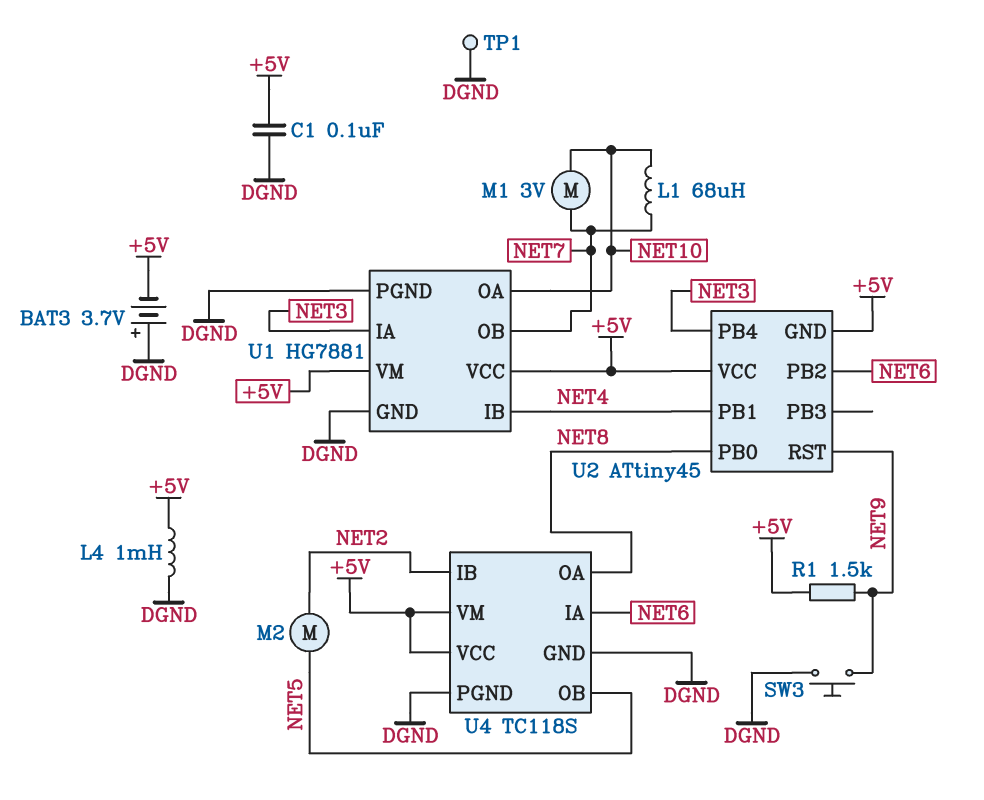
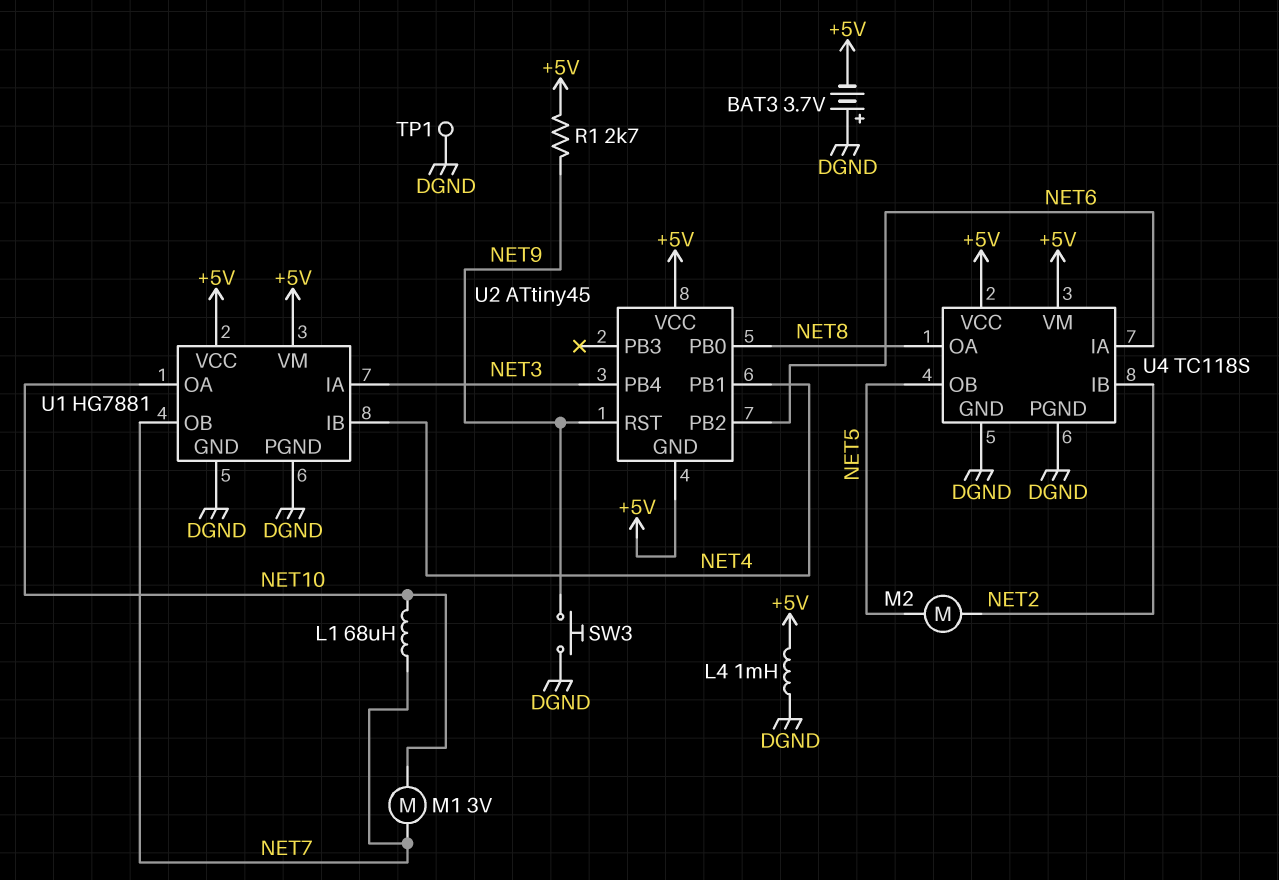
C1: 100nF (+5V, DGND) -> none
R1: 1.5k (+5V, NET9) -> 2.7k (+5V, NET9)

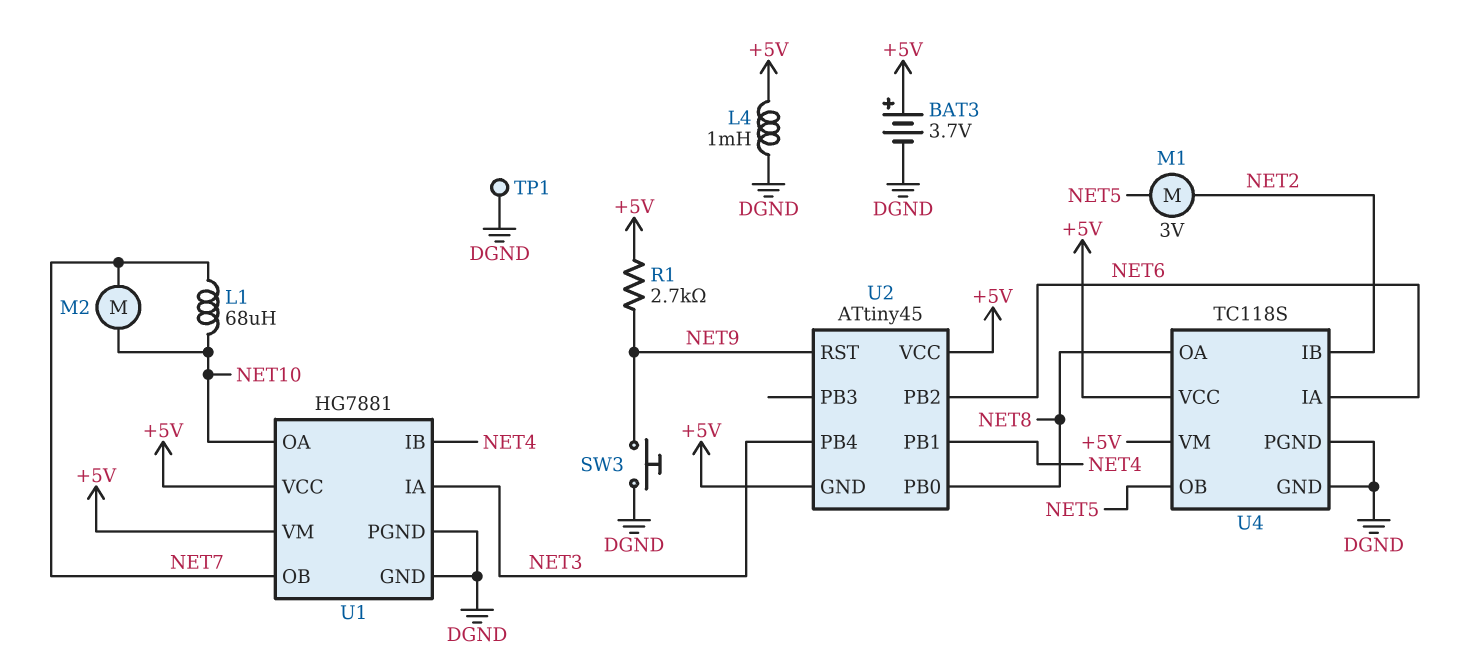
BAT3: 3.7V (plus DGND, minus +5V) -> 3.7V (plus +5V, minus DGND)
M1: motor 3V (NET7, NET10) -> motor 3V (NET2, NET5)
M2: motor (NET2, NET5) -> motor (NET7, NET10)

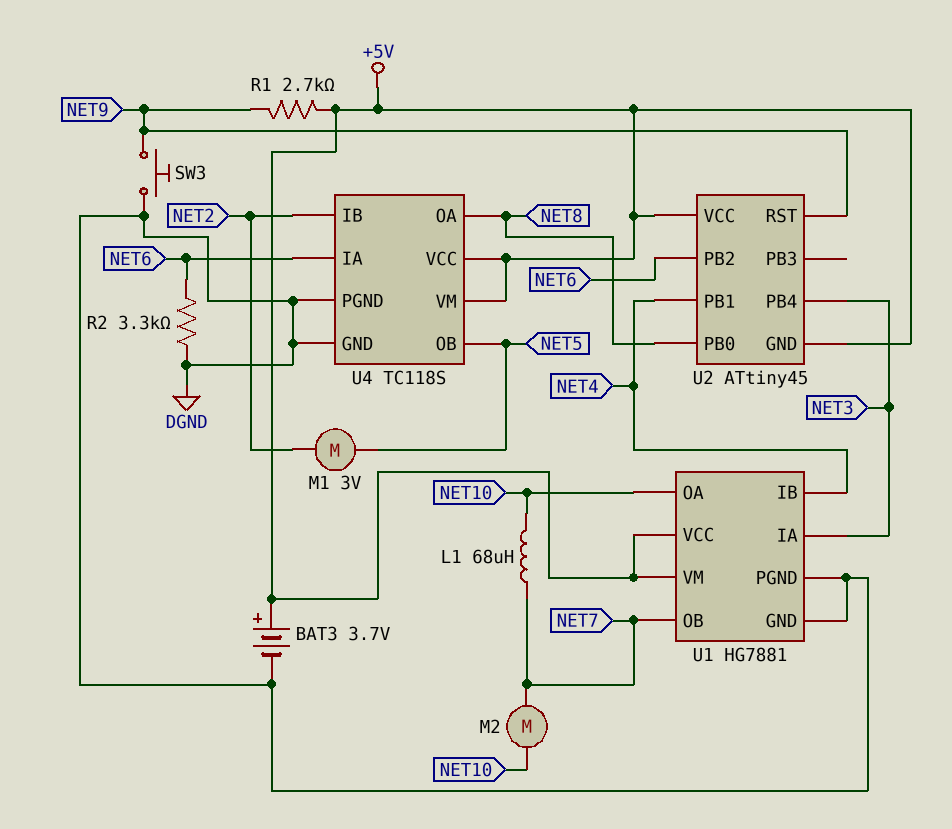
L4: 1mH (+5V, DGND) -> none
R2: none -> 3.3k (DGND, NET6)
TP1: test point (DGND) -> none

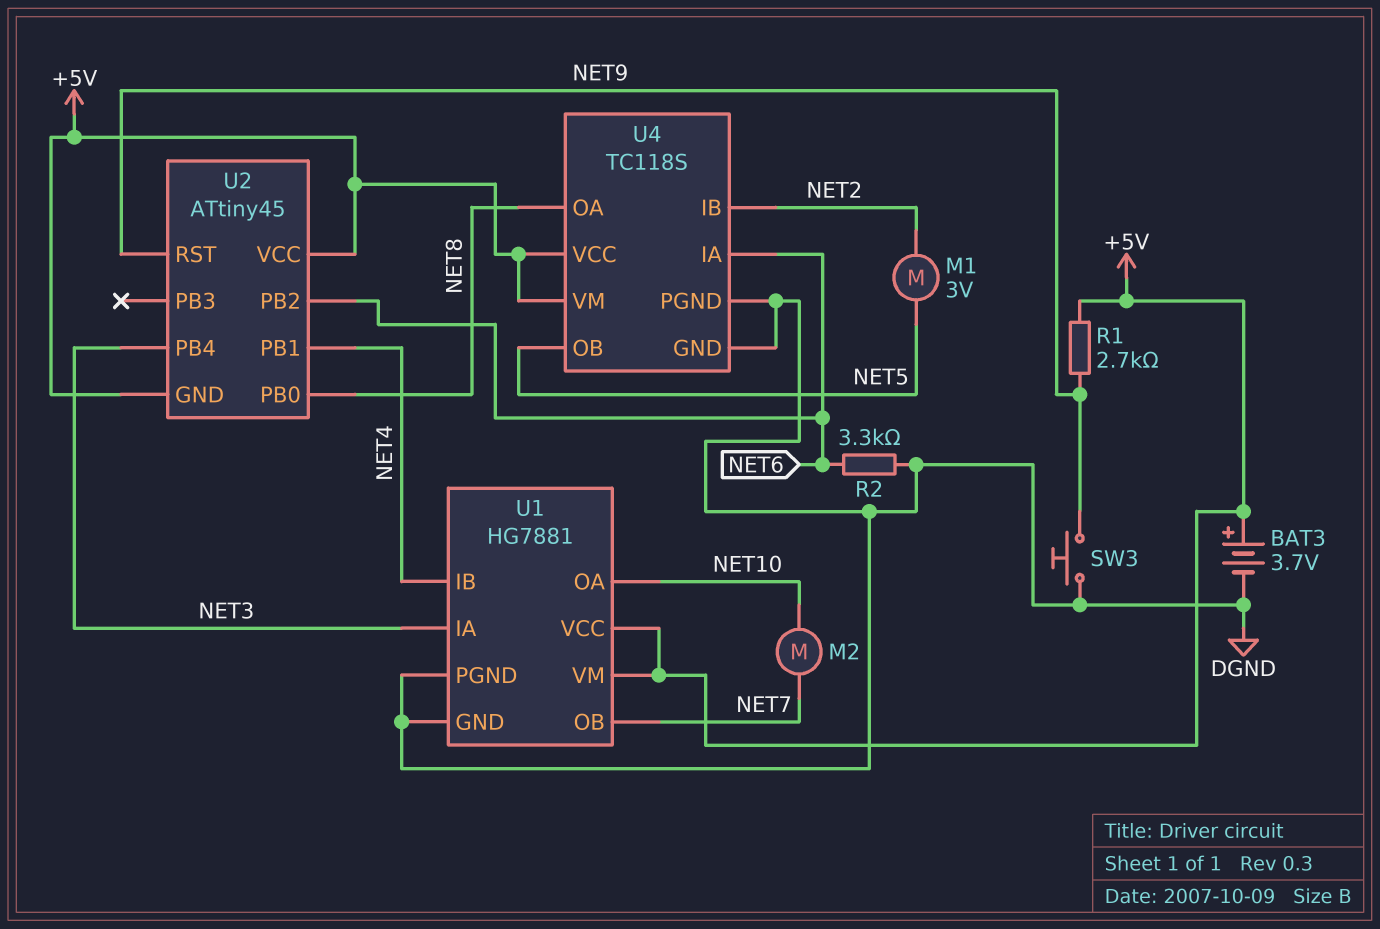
L1: 68uH (NET7, NET10) -> none

